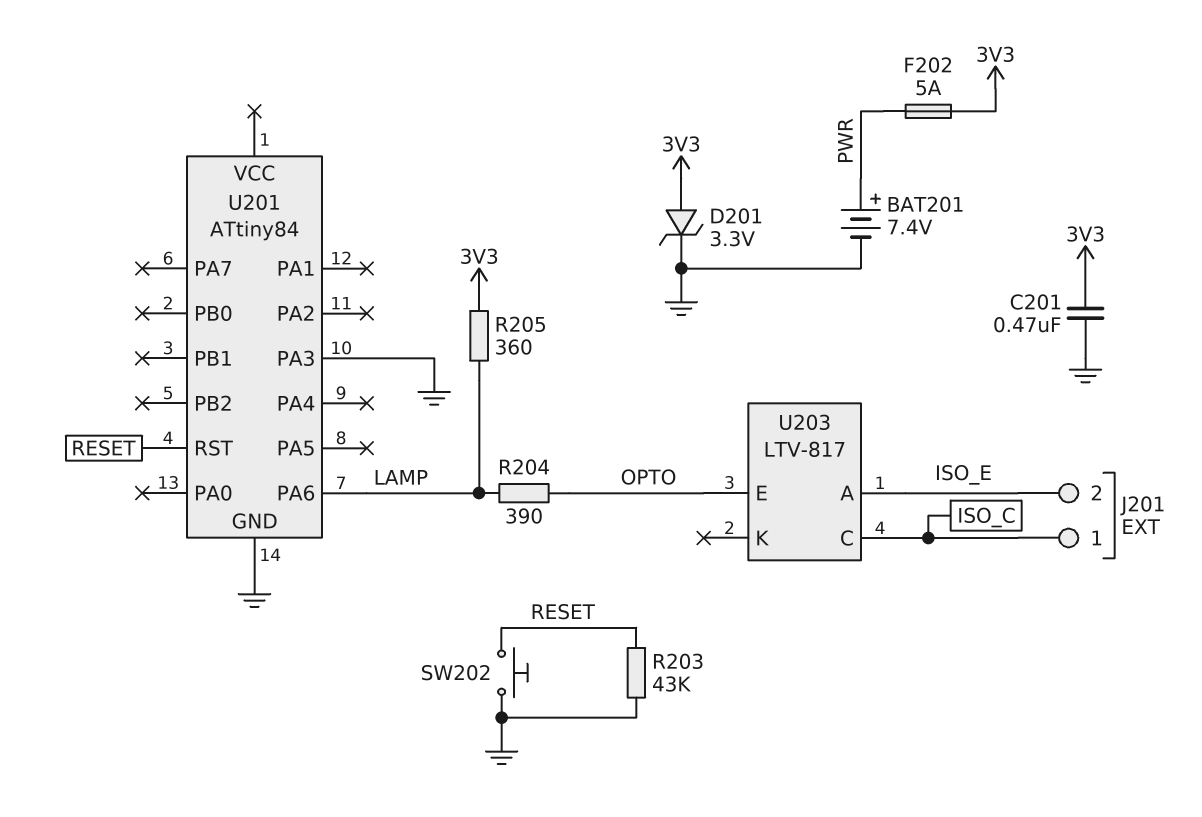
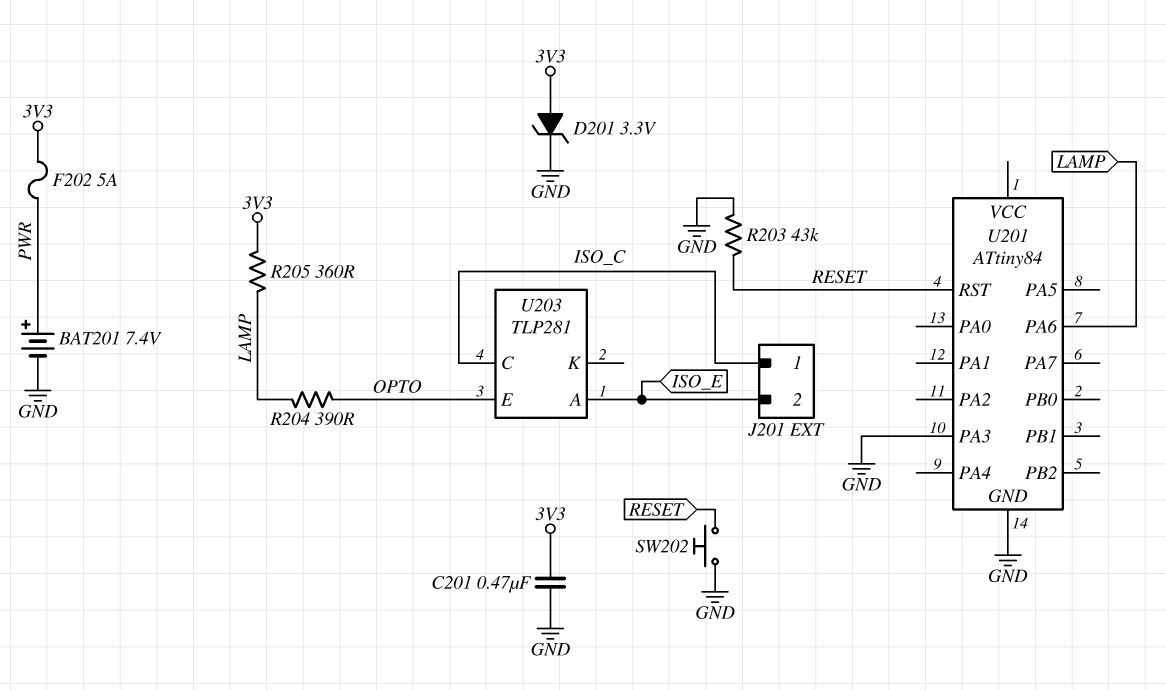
U203: LTV-817 -> TLP281

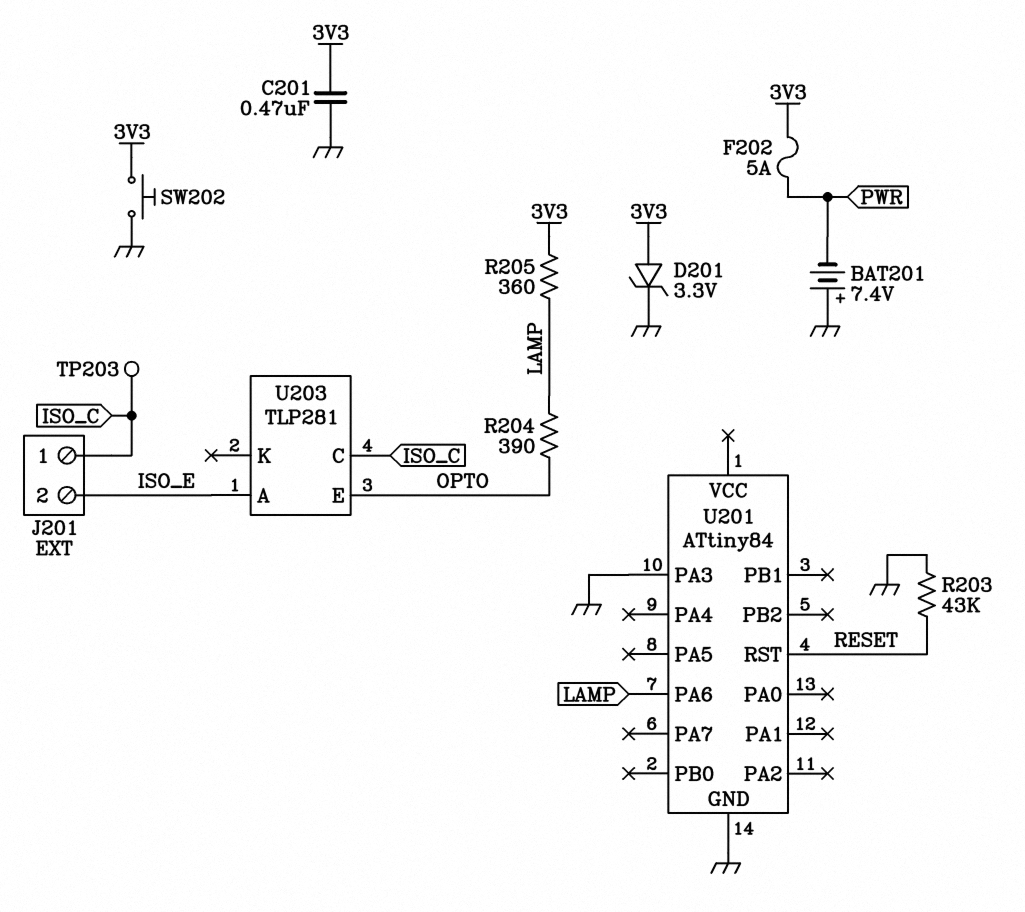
BAT201: 7.4V (plus PWR, minus GND) -> 7.4V (plus GND, minus PWR)
SW202: button (GND, RESET) -> button (3V3, GND)
TP203: none -> test point (ISO_C)

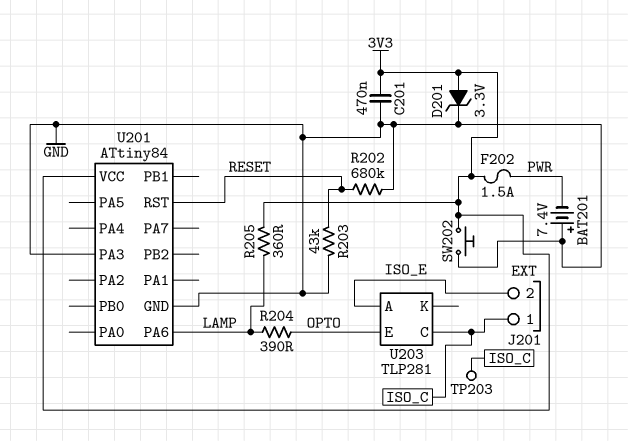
F202: 5A (3V3, PWR) -> 1.5A (3V3, PWR)
R202: none -> 680k (GND, RESET)
U201 pin VCC: none -> 3V3

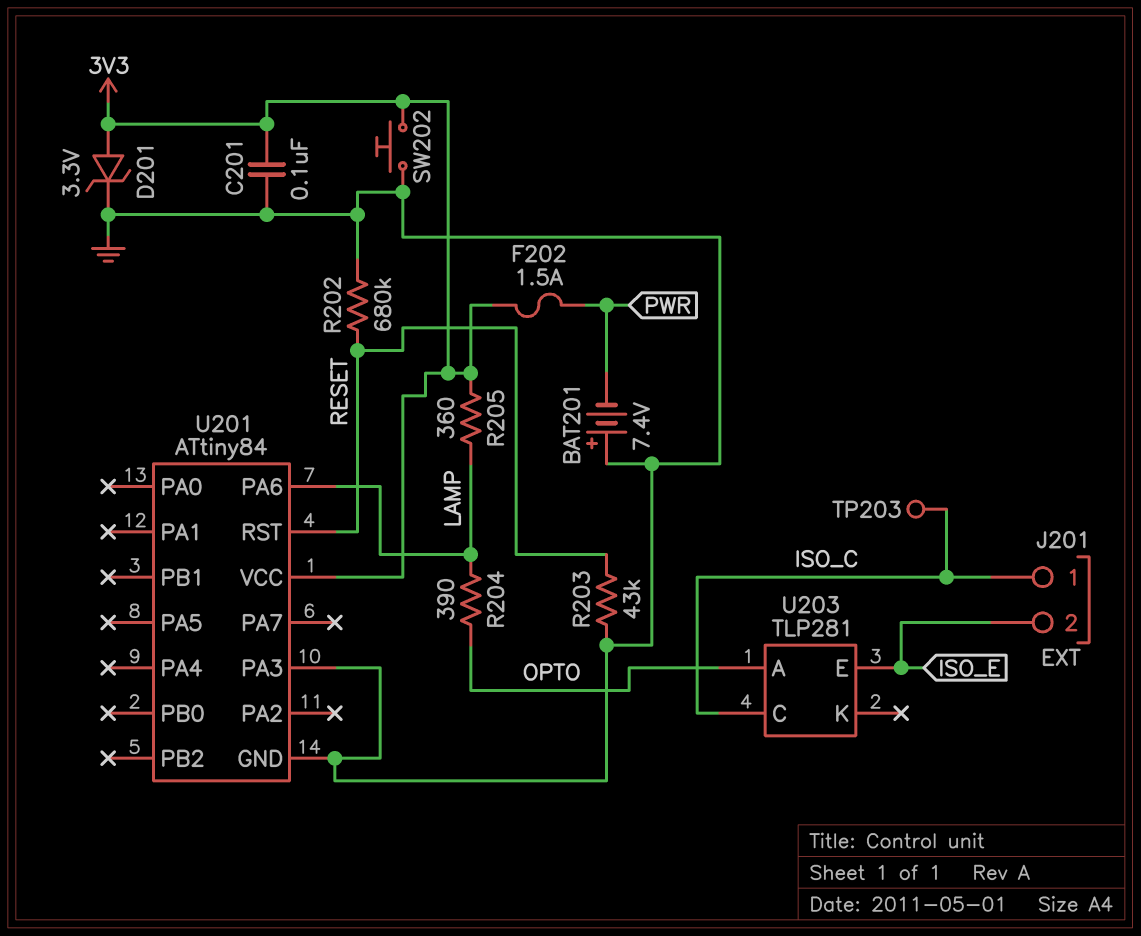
C201: 470nF (3V3, GND) -> 100nF (3V3, GND)
U203 pin A: ISO_E -> OPTO
U203 pin E: OPTO -> ISO_E

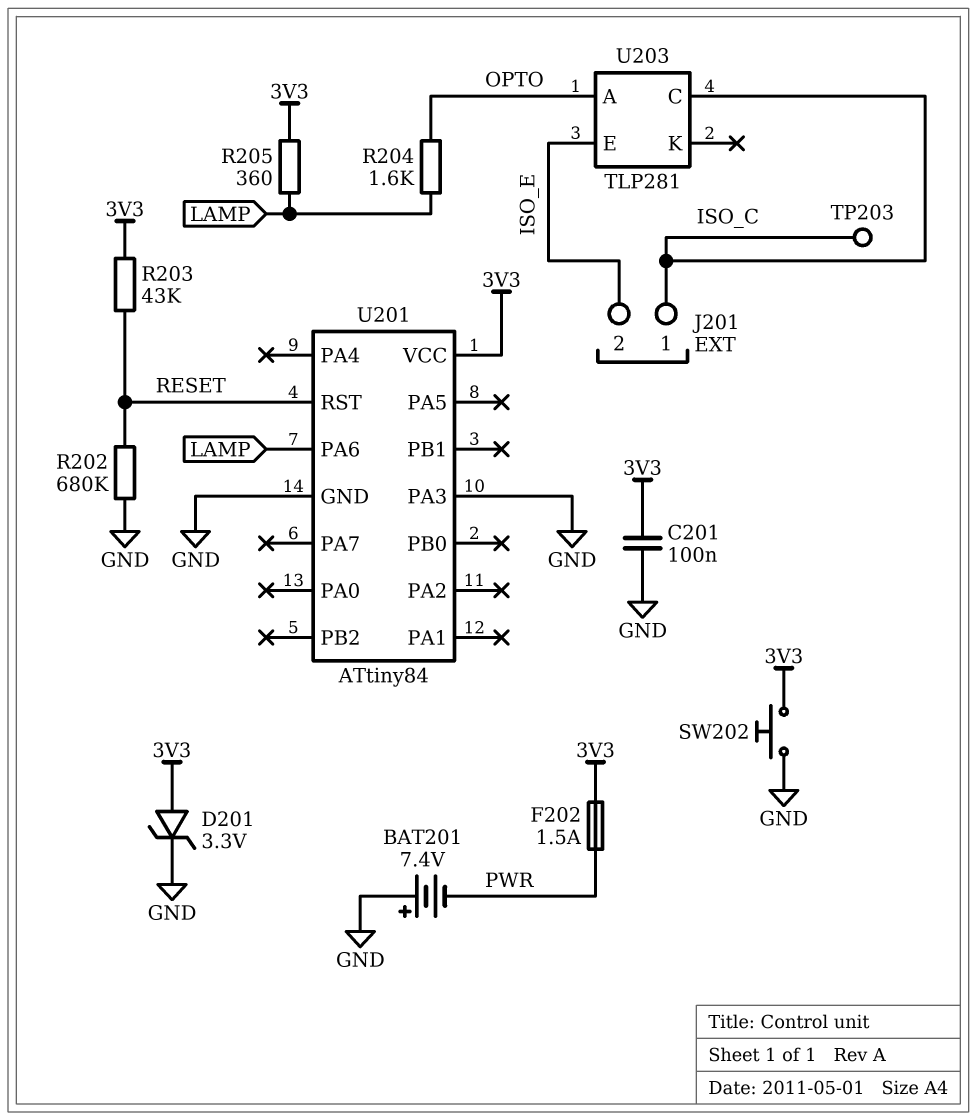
R203: 43k (GND, RESET) -> 43k (3V3, RESET)
R204: 390 (LAMP, OPTO) -> 1.6k (LAMP, OPTO)

